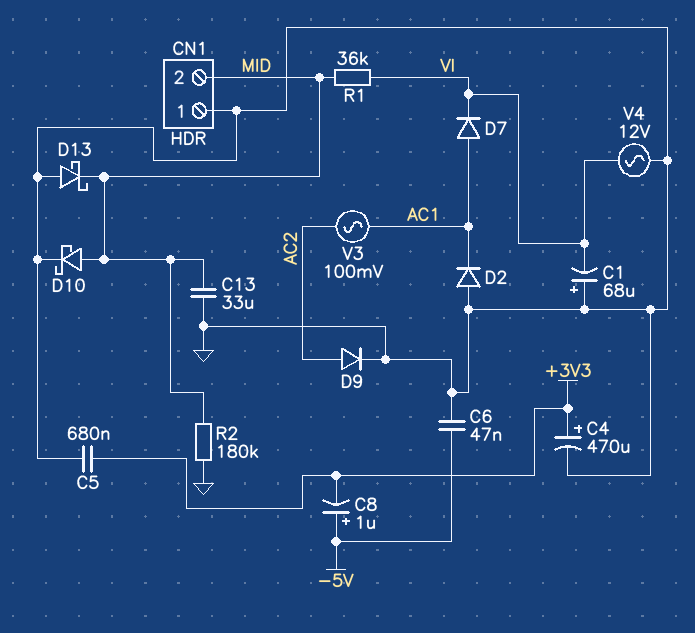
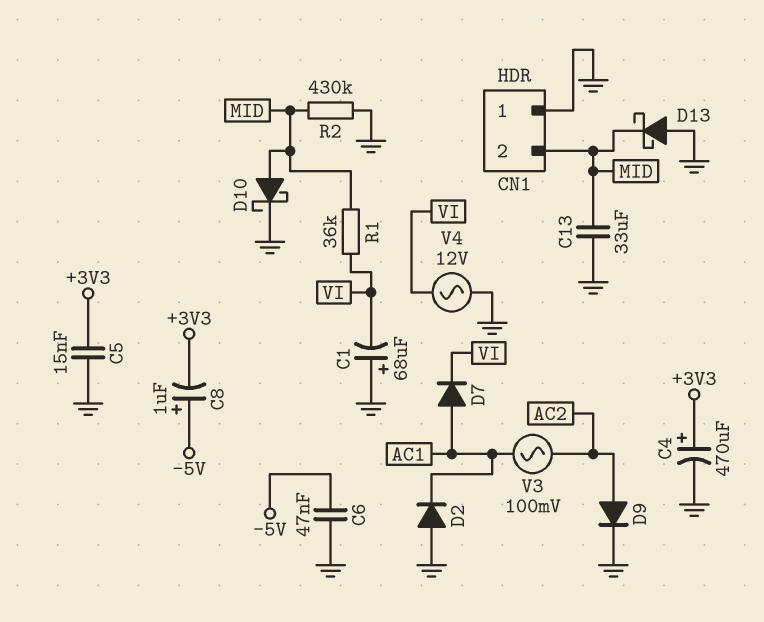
C5: 680nF (+3V3, GND) -> 15nF (+3V3, GND)
R2: 180k (GND, MID) -> 430k (GND, MID)

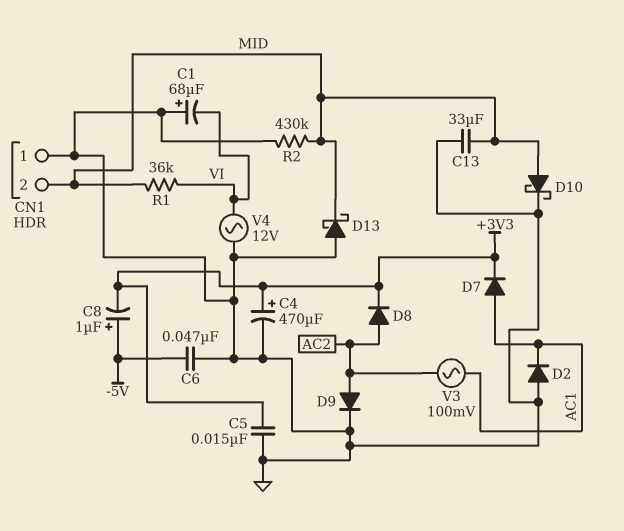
D7: diode (A AC1, K VI) -> diode (A AC1, K +3V3)
D8: none -> diode (A AC2, K +3V3)

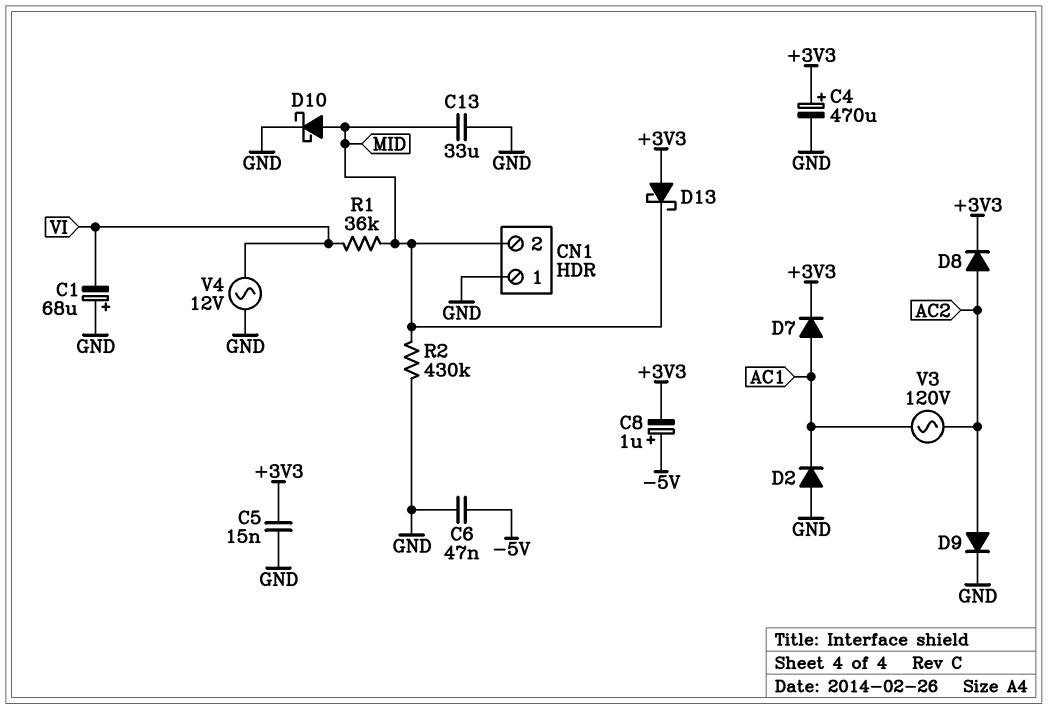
D13: schottky (A GND, K MID) -> schottky (A +3V3, K MID)
V3: AC 100mV (AC1, AC2) -> AC 120V (AC1, AC2)

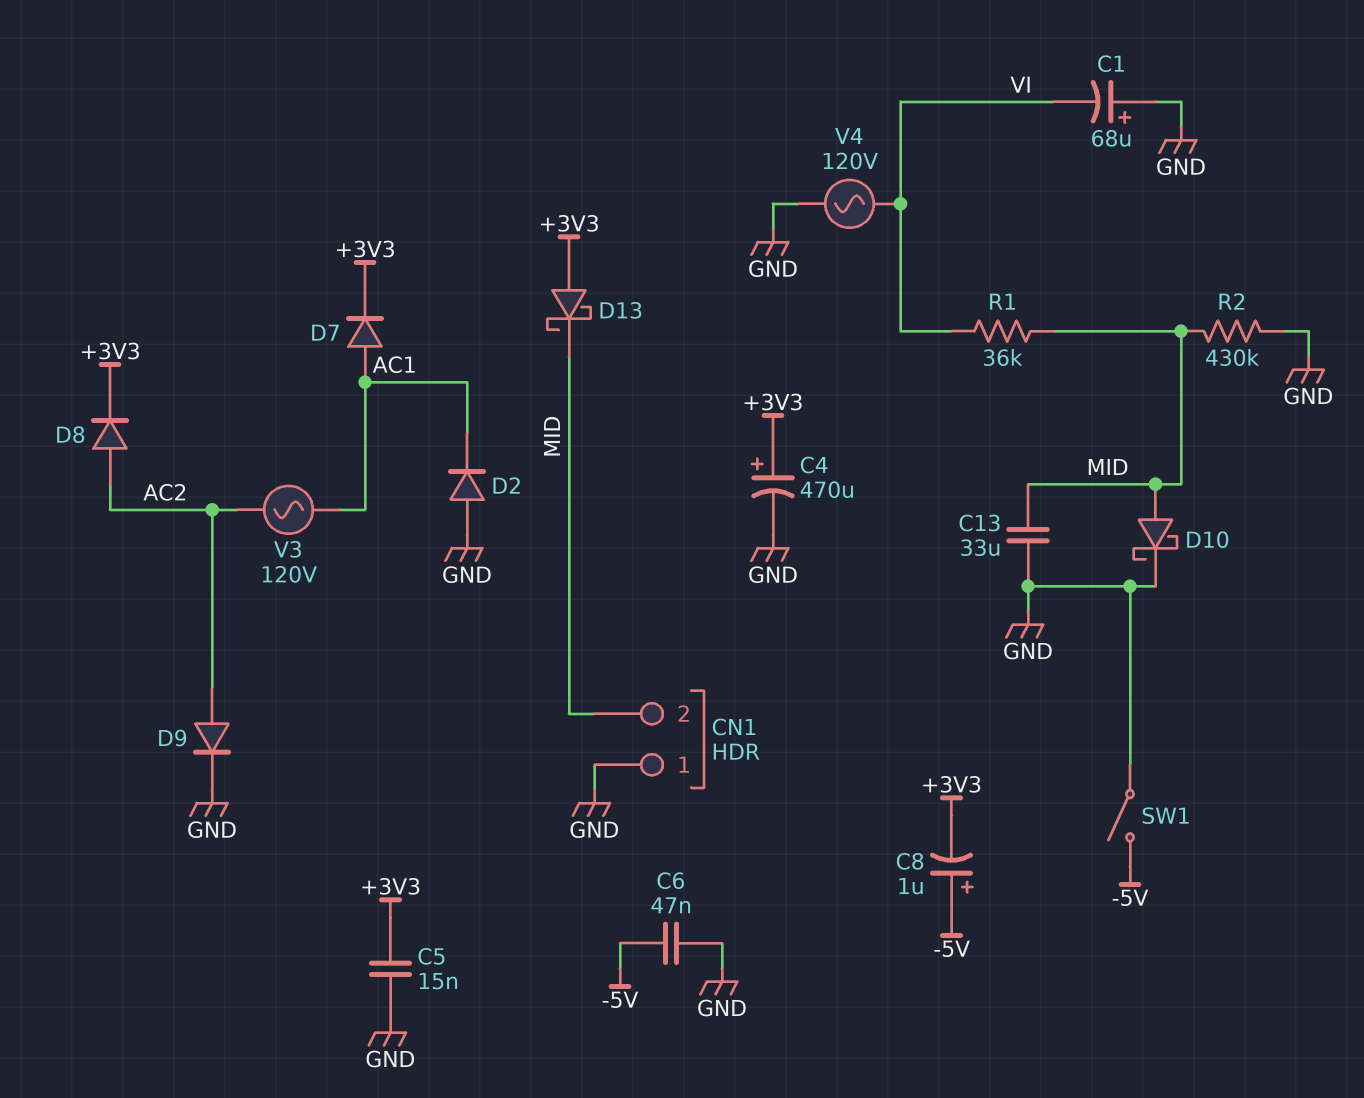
SW1: none -> switch (-5V, GND)
V4: AC 12V (GND, VI) -> AC 120V (GND, VI)

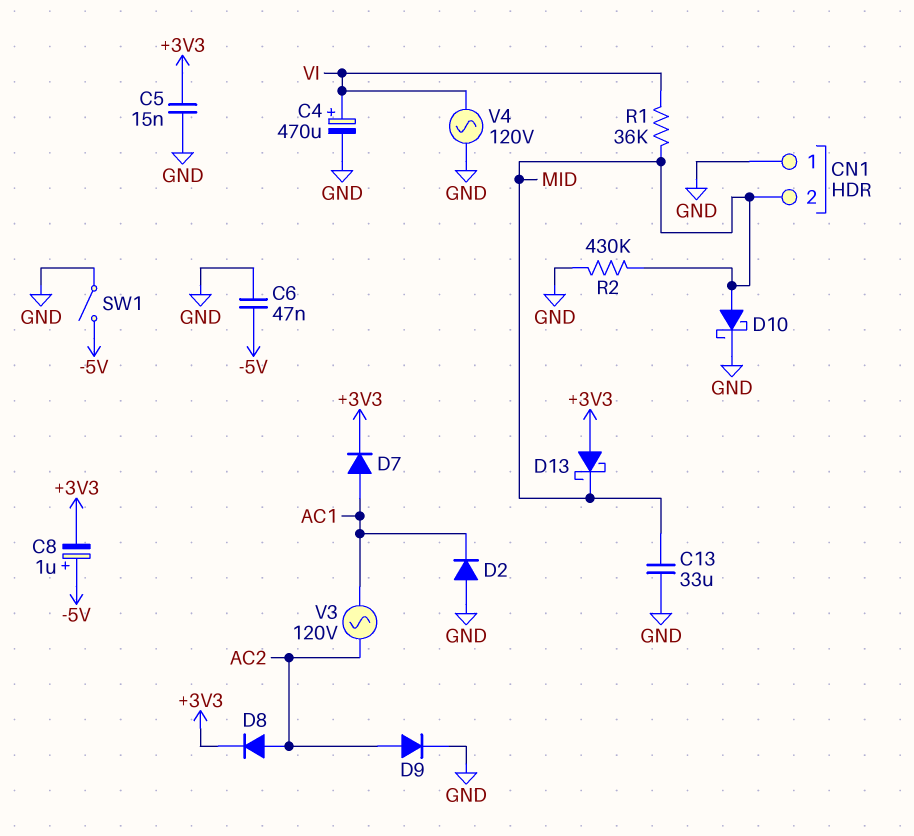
C1: 68uF (plus GND, minus VI) -> none
C4: 470uF (plus +3V3, minus GND) -> 470uF (plus VI, minus GND)

